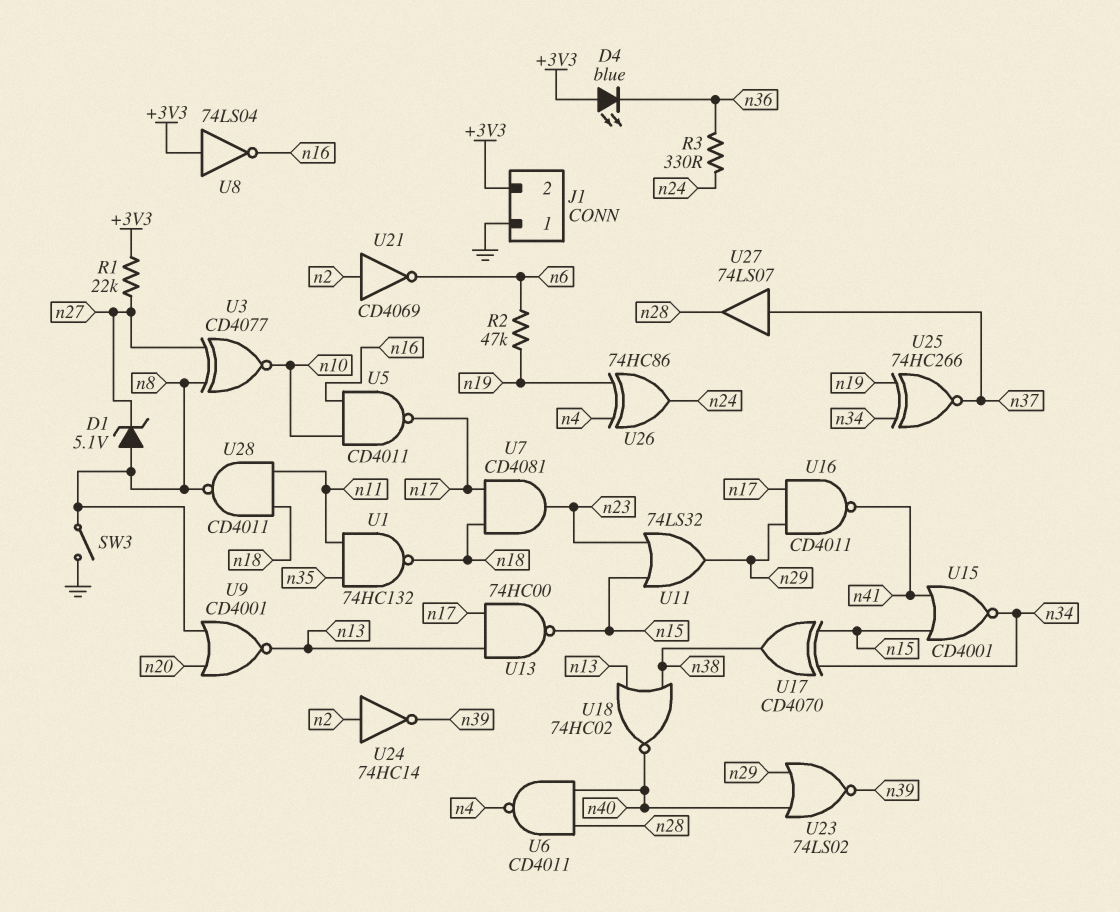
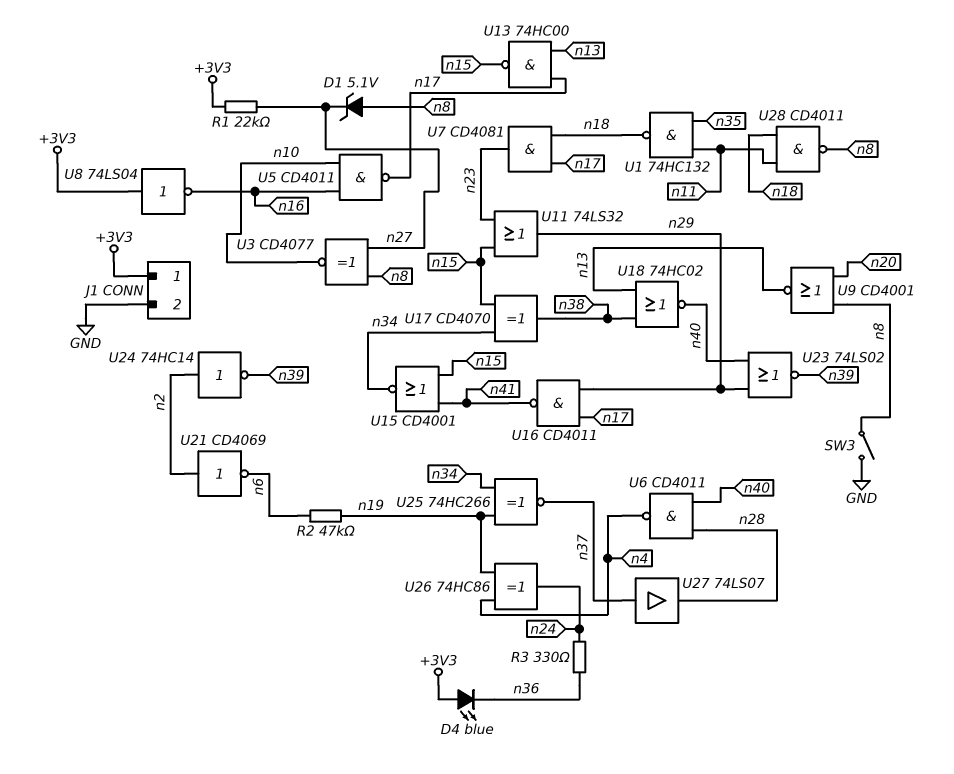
J1 pin 1: GND -> +3V3
J1 pin 2: +3V3 -> GND

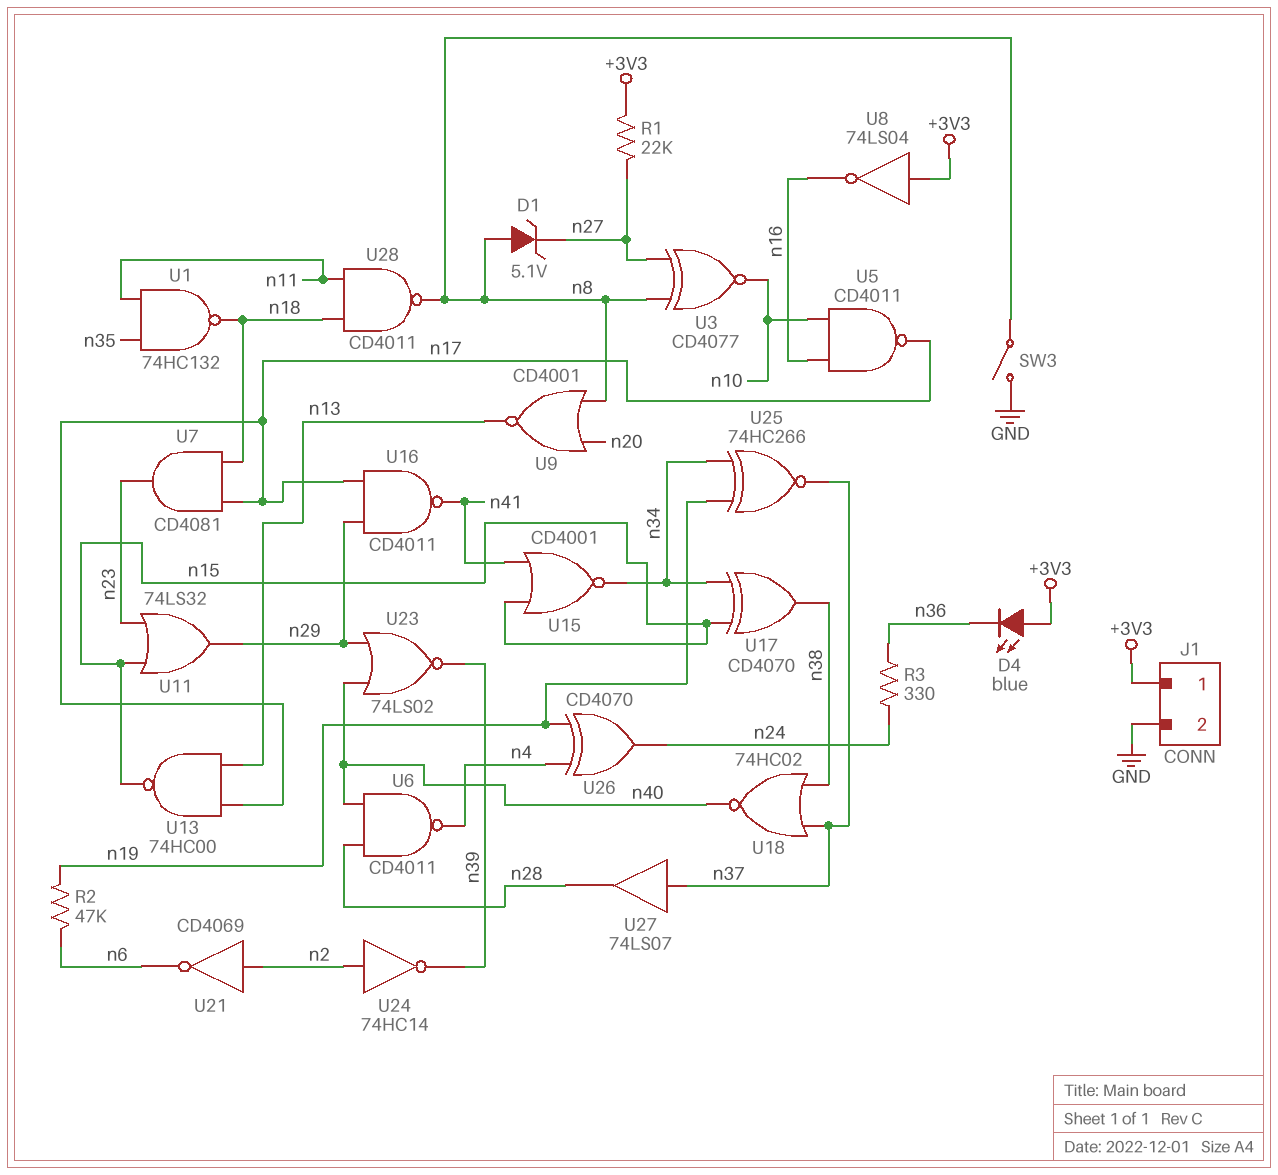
U18: NOR 74HC02 (in n13, in n38, out n40) -> NOR 74HC02 (in n37, in n38, out n40)
U26: XOR 74HC86 (in n4, in n19, out n24) -> XOR CD4070 (in n4, in n19, out n24)

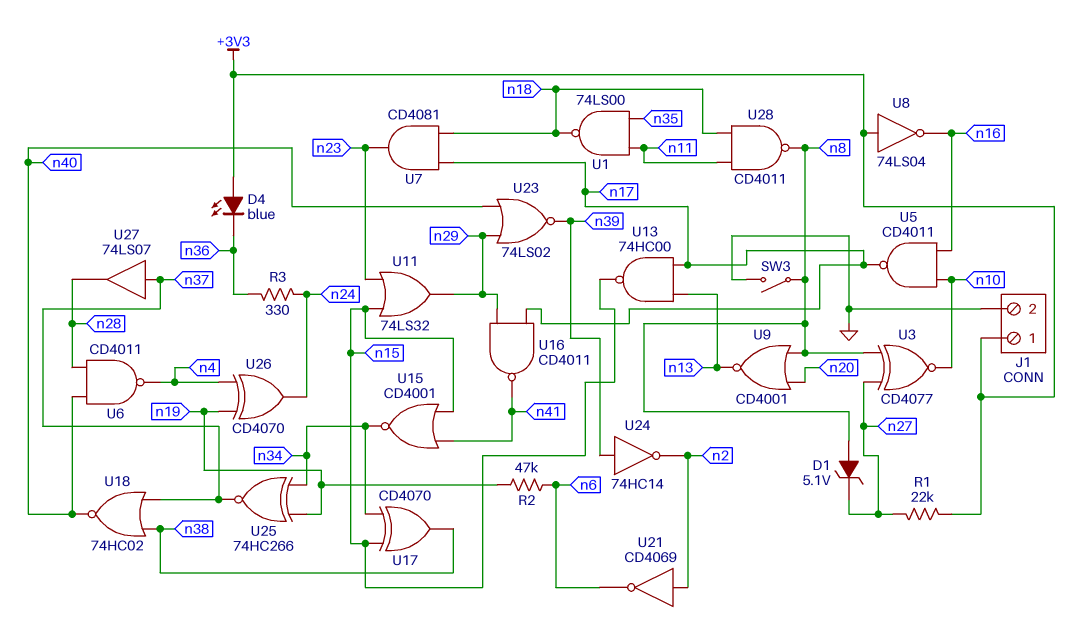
U1: NAND 74HC132 (in n11, in n35, out n18) -> NAND 74LS00 (in n11, in n35, out n18)
U24: NOT 74HC14 (in n2, out n39) -> NOT 74HC14 (in n39, out n2)

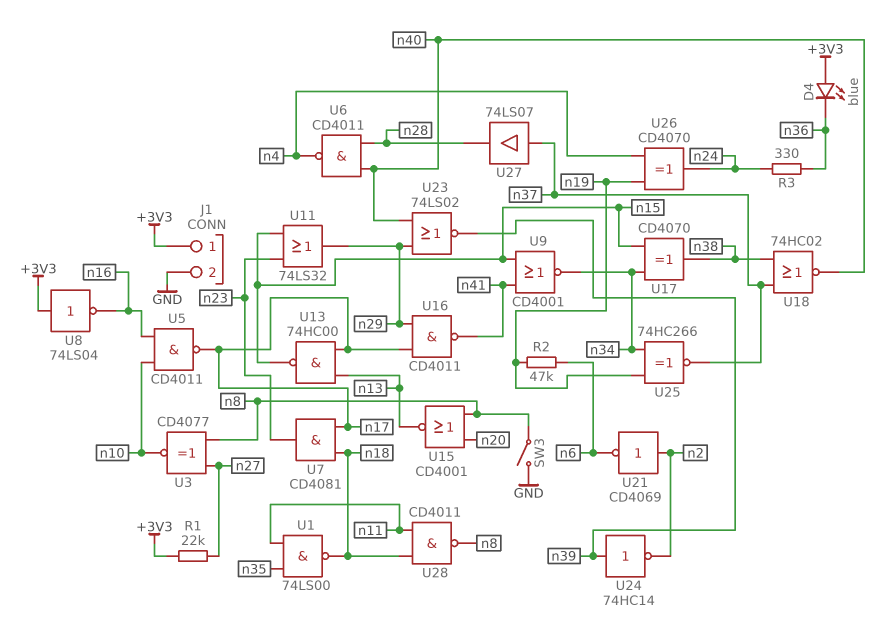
D1: zener 5.1V (A n8, K n27) -> none
U9: NOR CD4001 (in n8, in n20, out n13) -> NOR CD4001 (in n15, in n41, out n34)
U15: NOR CD4001 (in n15, in n41, out n34) -> NOR CD4001 (in n8, in n20, out n13)

